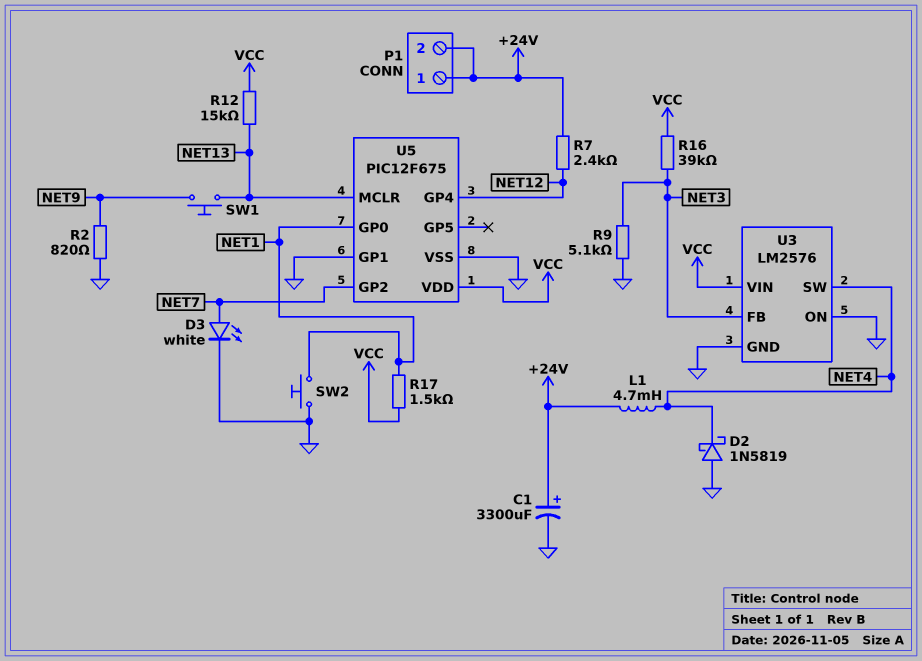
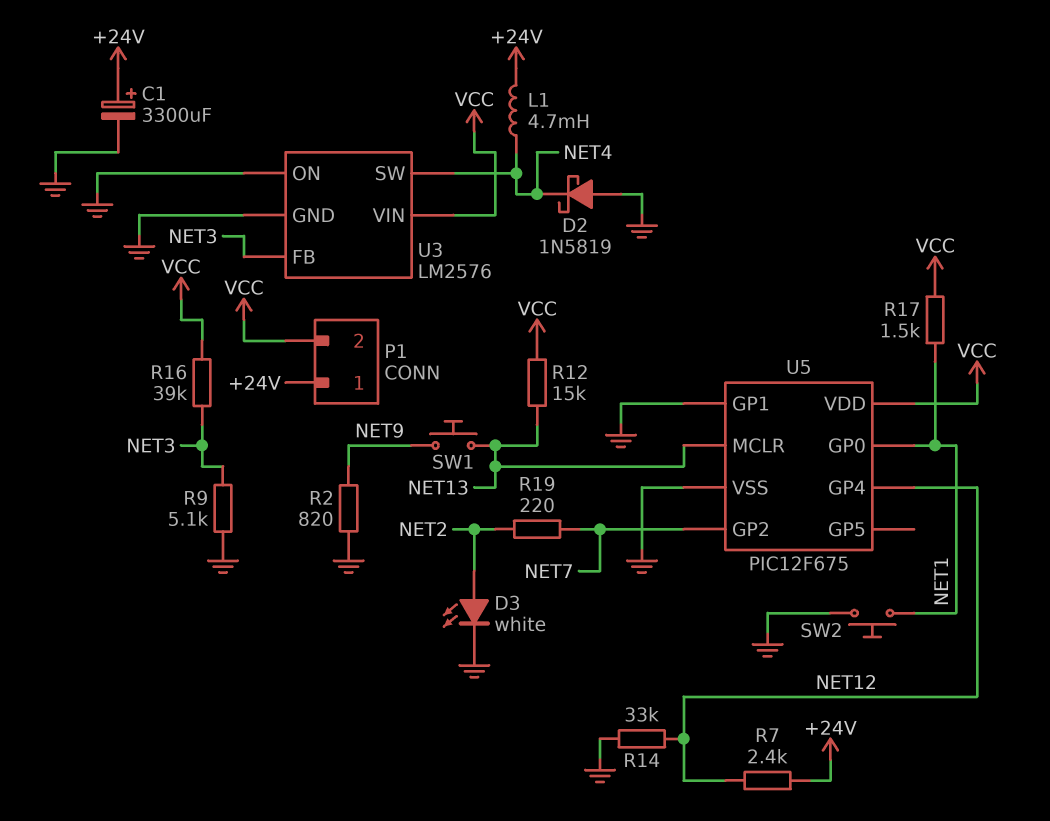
D3: LED white (A NET7, K GND) -> LED white (A NET2, K GND)
P1 pin 2: +24V -> VCC
R14: none -> 33k (GND, NET12)
R19: none -> 220 (NET2, NET7)

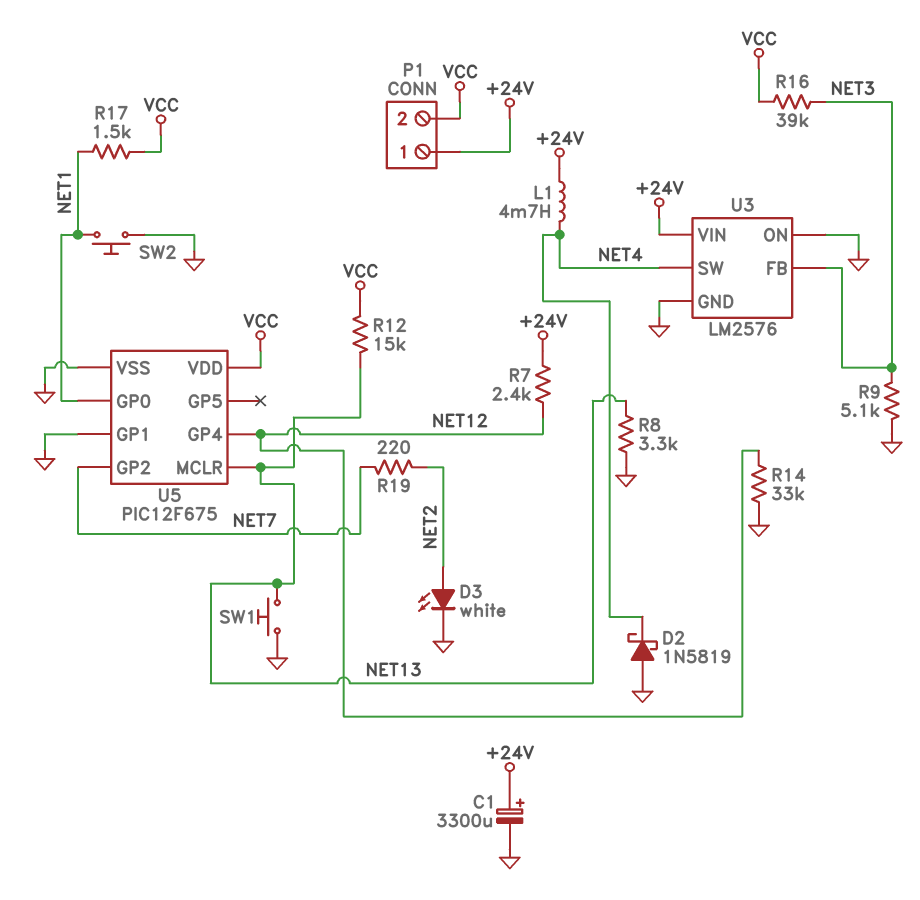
R2: 820 (GND, NET9) -> none
R8: none -> 3.3k (GND, NET13)
SW1: button (NET9, NET13) -> button (GND, NET13)
U3 pin VIN: VCC -> +24V

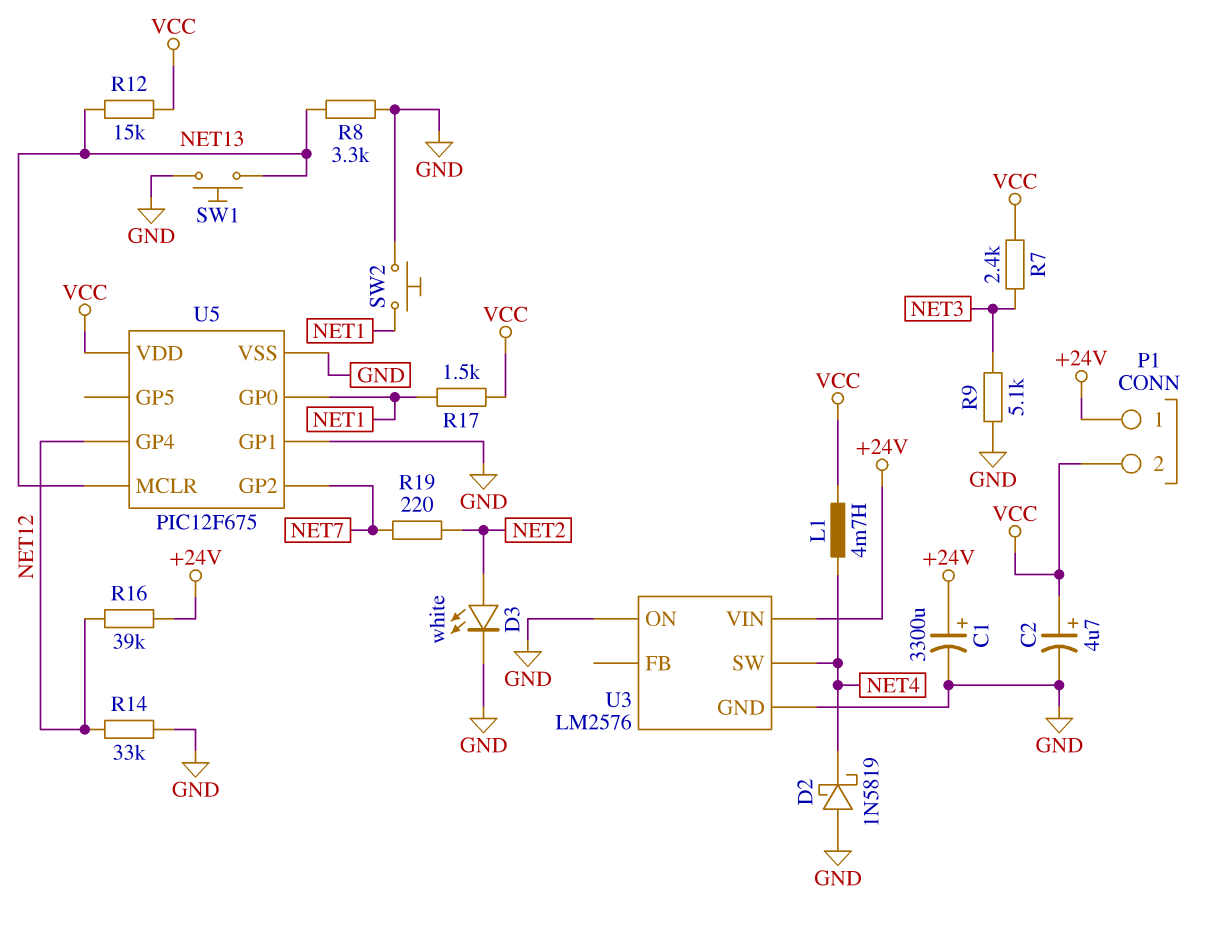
C2: none -> 4.7uF (plus VCC, minus GND)
L1: 4.7mH (+24V, NET4) -> 4.7mH (NET4, VCC)
R7: 2.4k (+24V, NET12) -> 2.4k (NET3, VCC)
R16: 39k (NET3, VCC) -> 39k (+24V, NET12)
U3 pin FB: NET3 -> none

